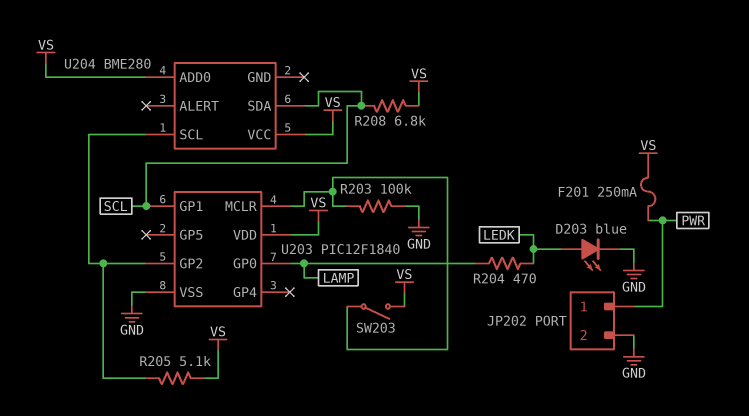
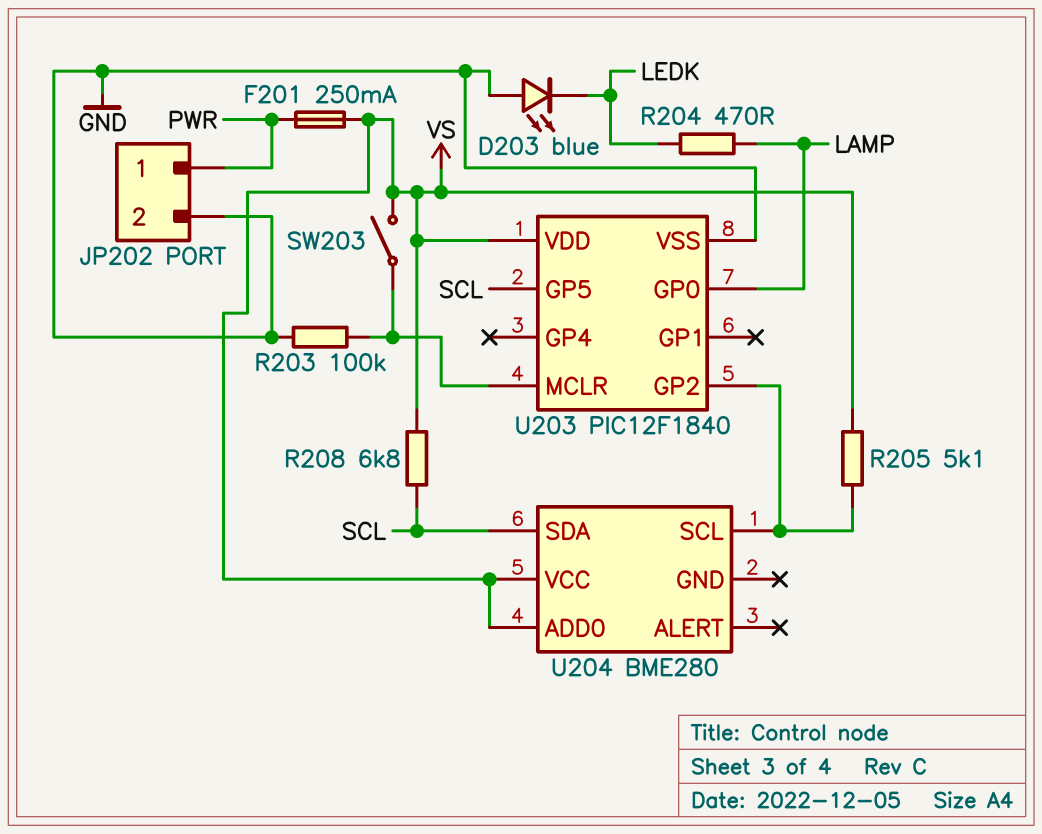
D203: LED blue (A LEDK, K GND) -> LED blue (A GND, K LEDK)
U203 pin GP1: SCL -> none
U203 pin GP5: none -> SCL

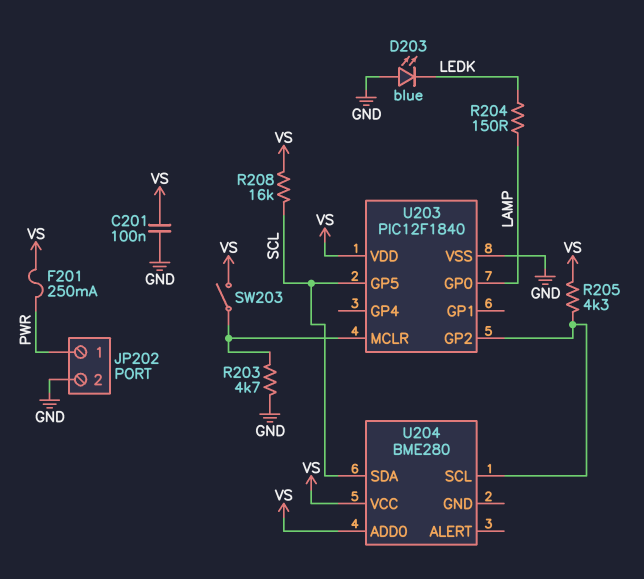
C201: none -> 100nF (GND, VS)
R203: 100k (GND, U203/MCLR) -> 4.7k (GND, U203/MCLR)
R204: 470 (LAMP, LEDK) -> 150 (LAMP, LEDK)
R205: 5.1k (U203/GP2, VS) -> 4.3k (U203/GP2, VS)
R208: 6.8k (SCL, VS) -> 16k (SCL, VS)

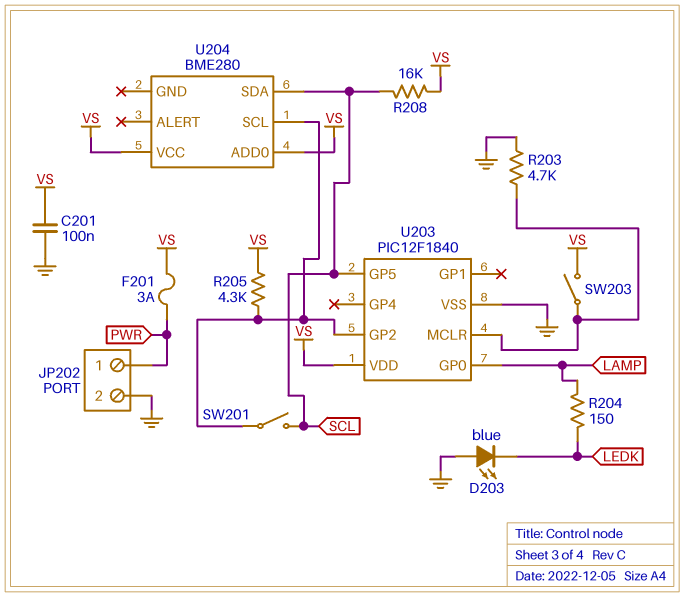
F201: 250mA (PWR, VS) -> 3A (PWR, VS)
SW201: none -> switch (SCL, U203/GP2)

